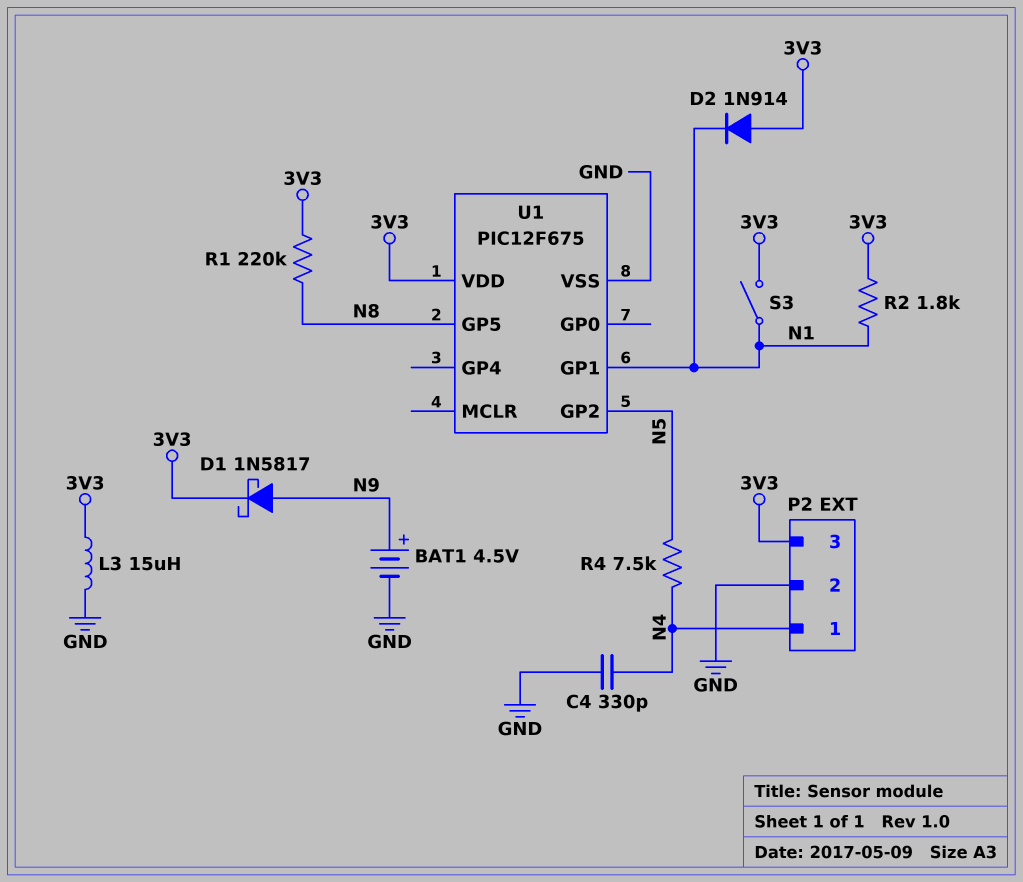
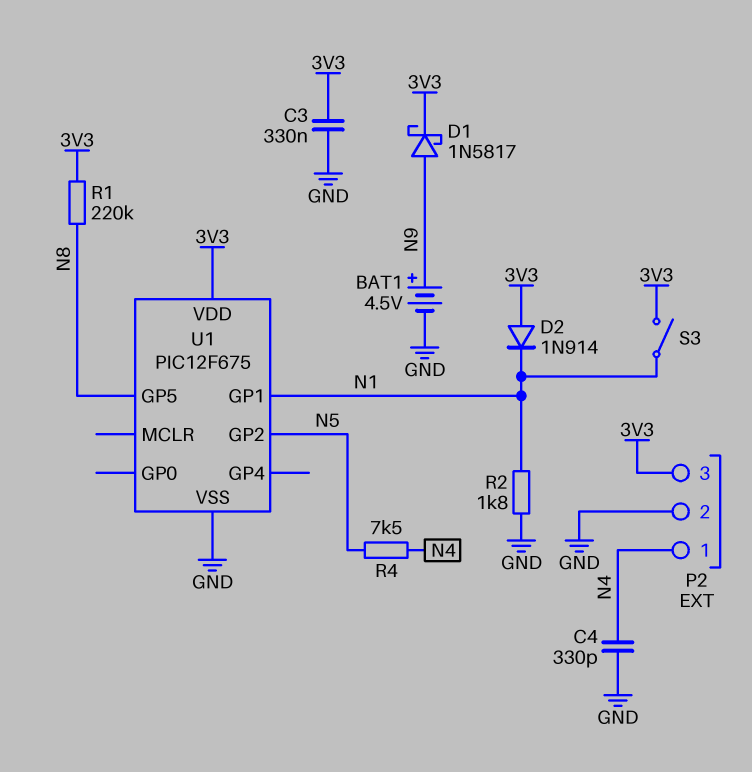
C3: none -> 330nF (3V3, GND)
L3: 15uH (3V3, GND) -> none
R2: 1.8k (3V3, N1) -> 1.8k (GND, N1)

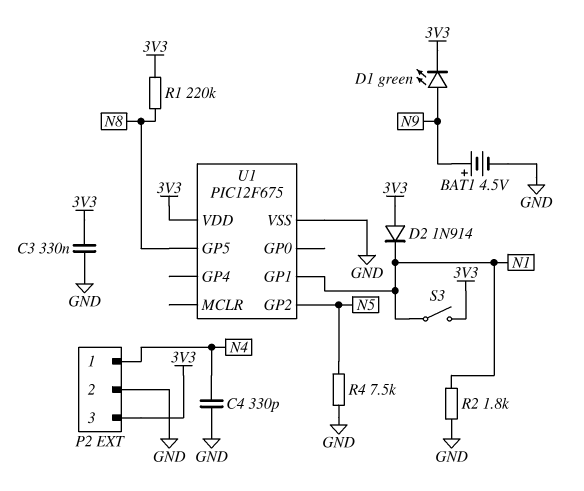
D1: schottky 1N5817 (A N9, K 3V3) -> LED green (A N9, K 3V3)
R4: 7.5k (N4, N5) -> 7.5k (GND, N5)

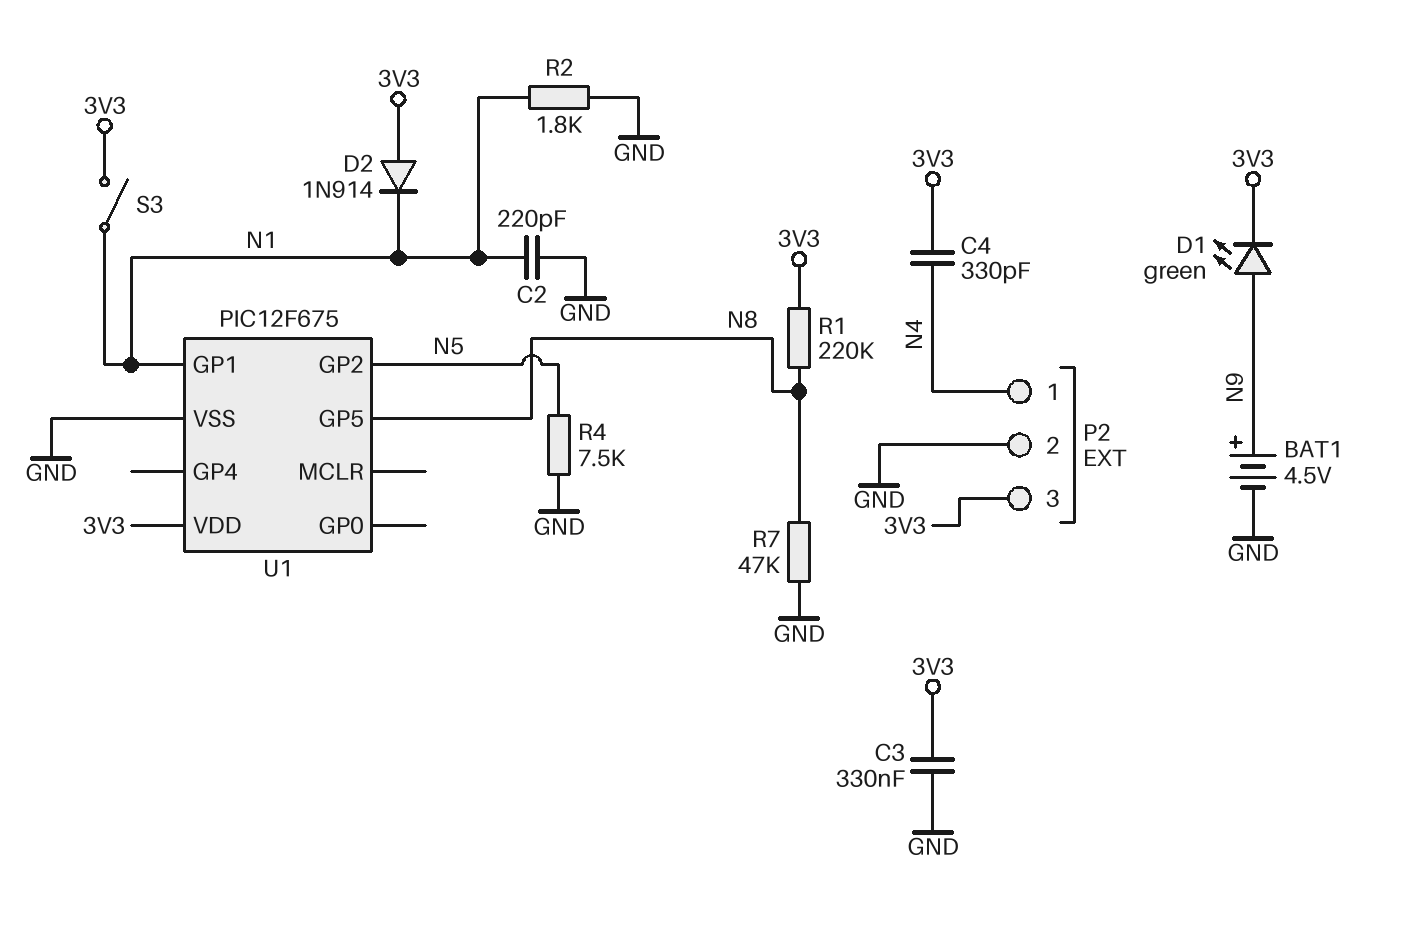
C2: none -> 220pF (GND, N1)
C4: 330pF (GND, N4) -> 330pF (3V3, N4)
R7: none -> 47k (GND, N8)

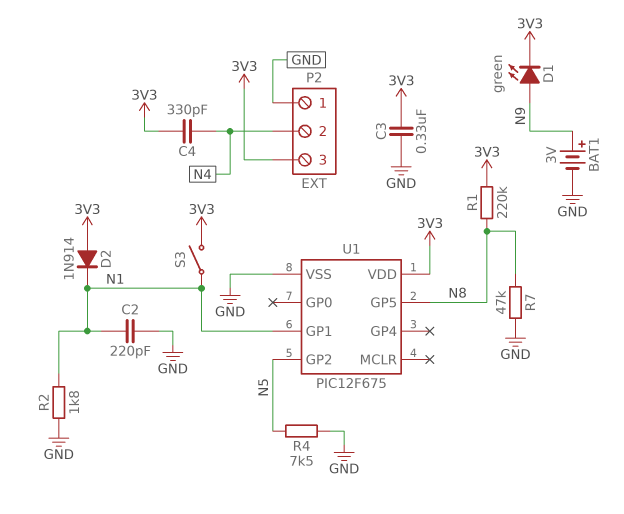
BAT1: 4.5V (plus N9, minus GND) -> 3V (plus N9, minus GND)
P2 pin 1: N4 -> GND
P2 pin 2: GND -> N4

